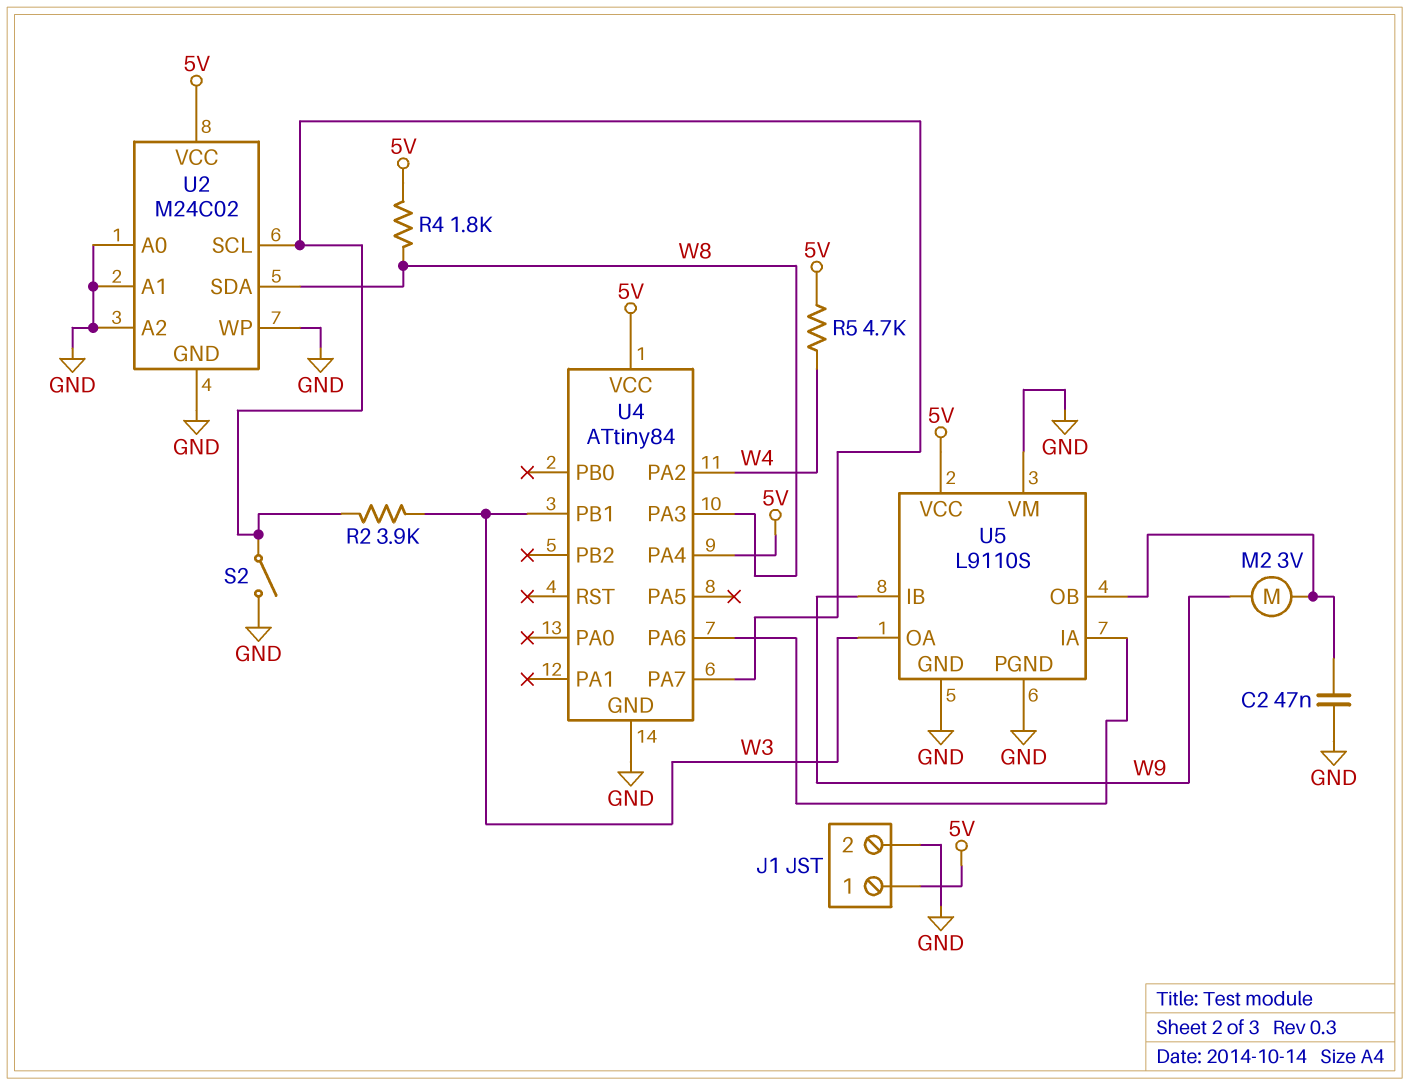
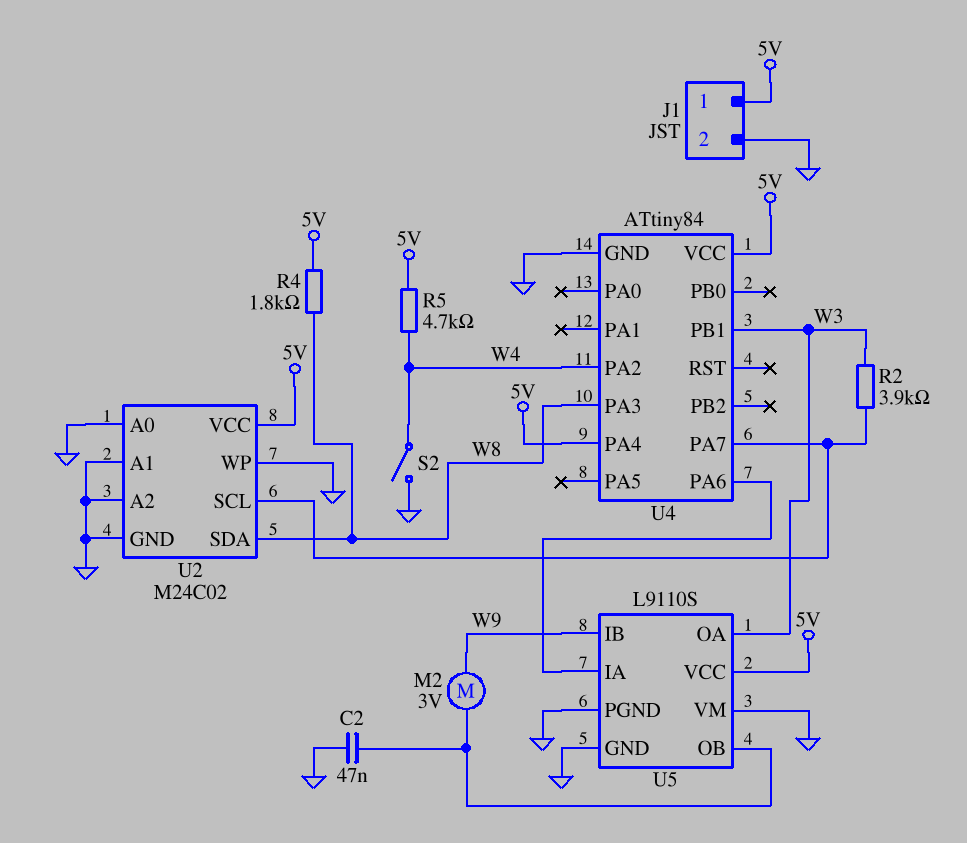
S2: switch (GND, U2/SCL) -> switch (GND, W4)

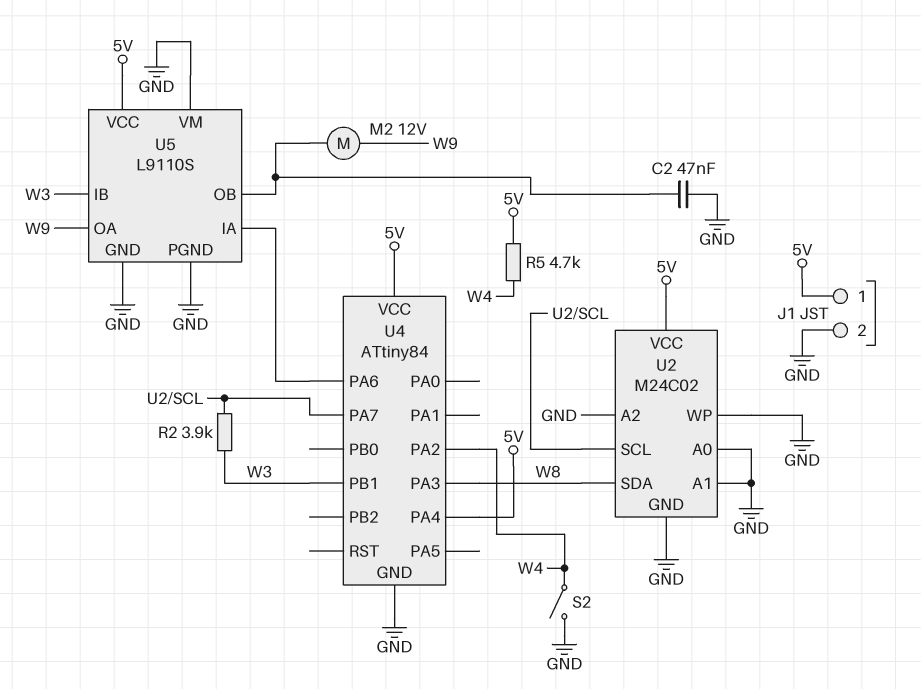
M2: motor 3V (U5/OB, W9) -> motor 12V (U5/OB, W9)
R4: 1.8k (5V, W8) -> none
U5 pin IB: W9 -> W3
U5 pin OA: W3 -> W9

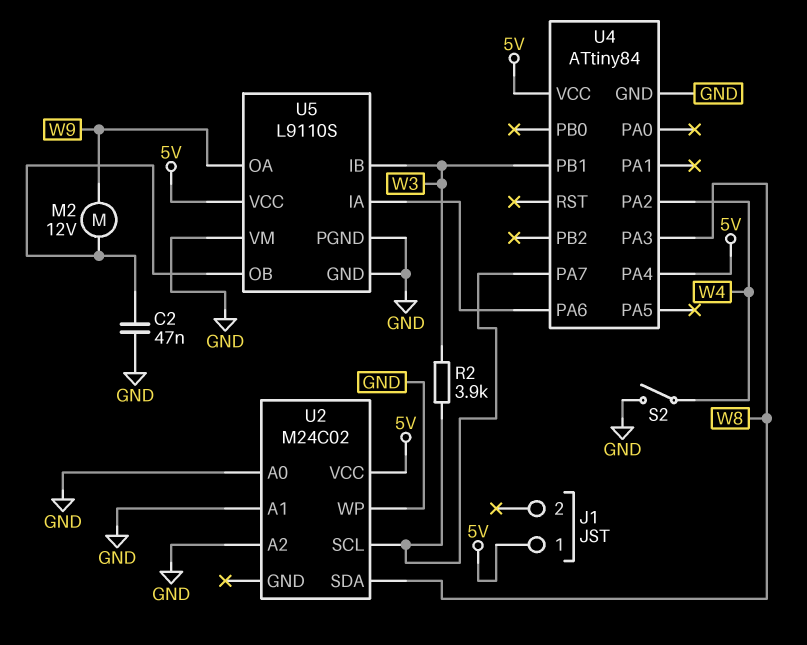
J1 pin 2: GND -> none
R5: 4.7k (5V, W4) -> none
U2 pin GND: GND -> none

